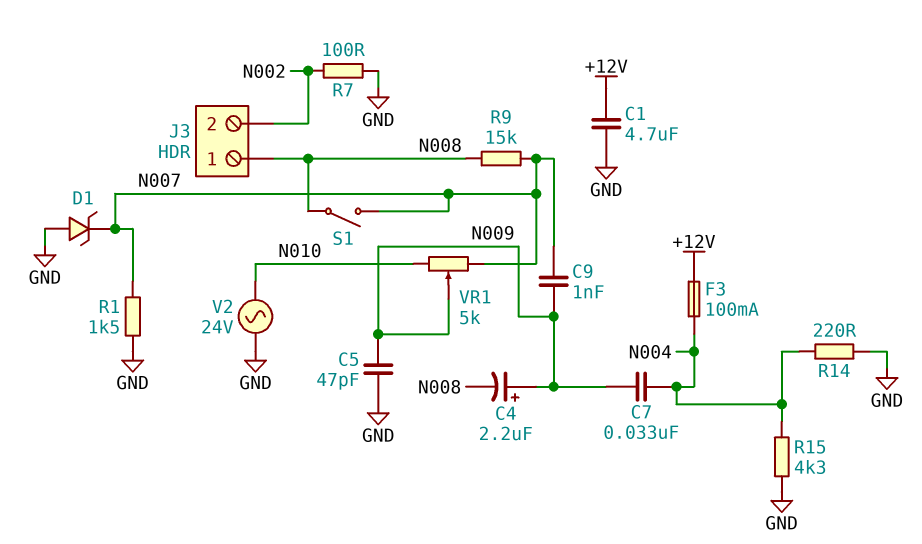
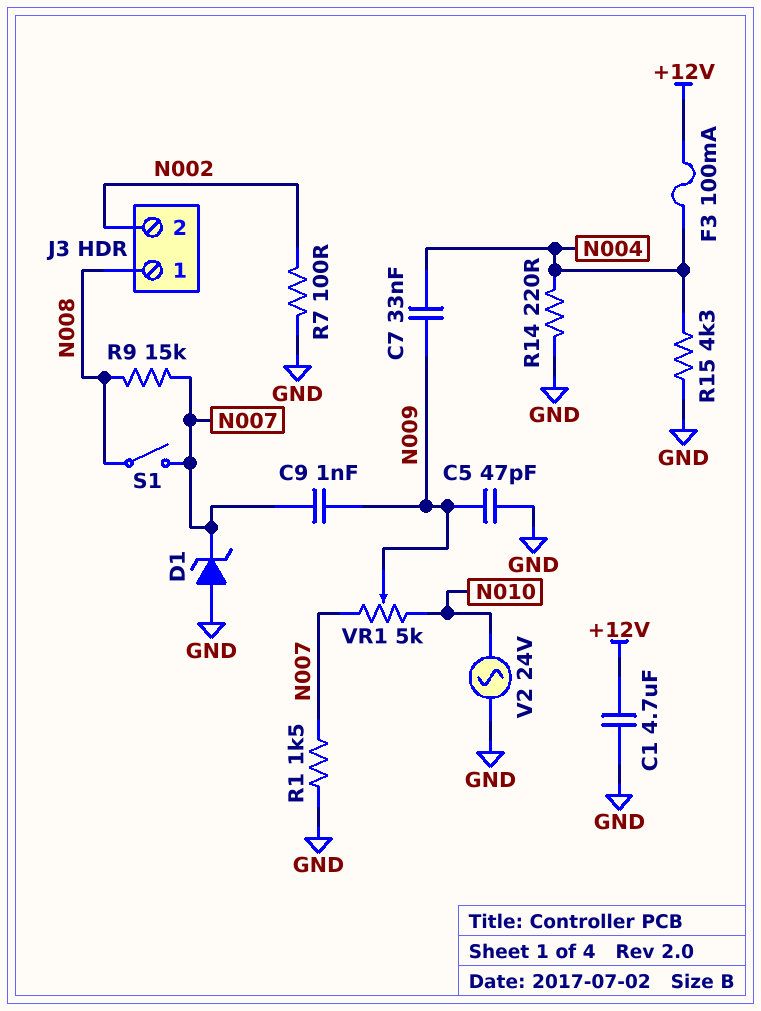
C4: 2.2uF (plus N009, minus N008) -> none

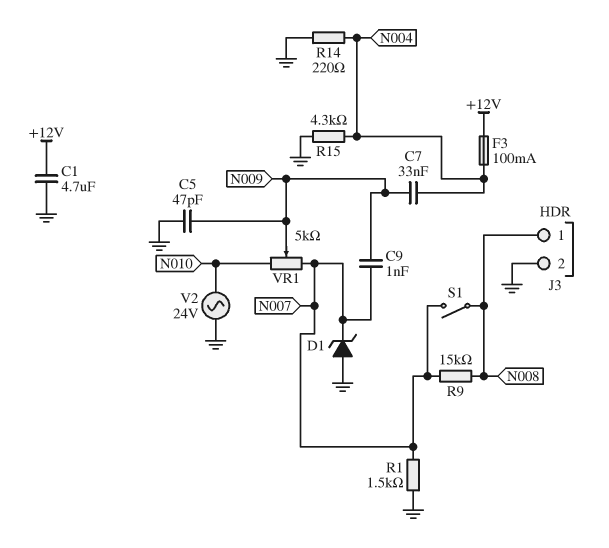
J3 pin 2: N002 -> GND
R7: 100 (GND, N002) -> none

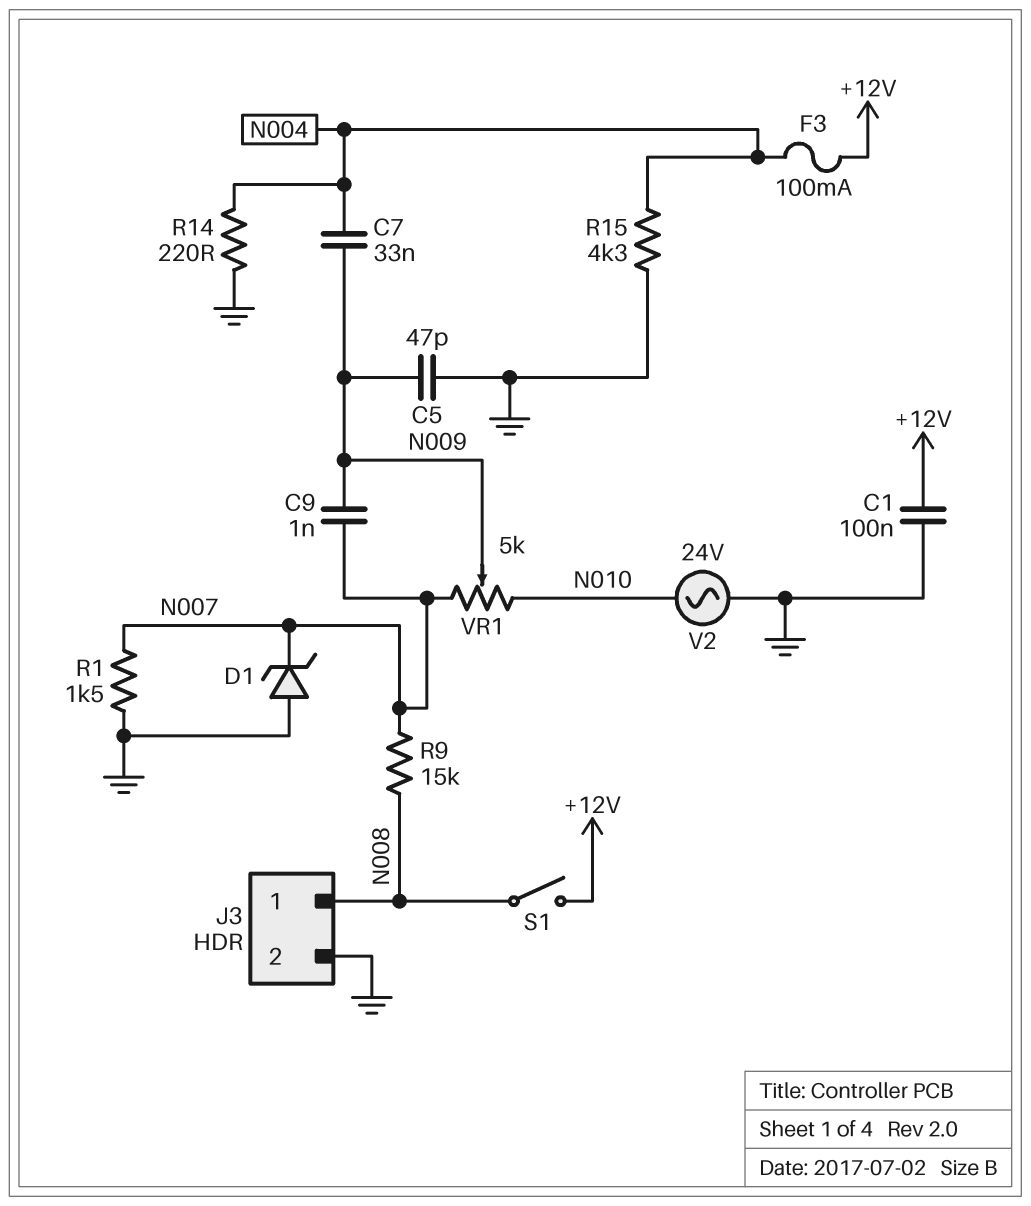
C1: 4.7uF (+12V, GND) -> 100nF (+12V, GND)
S1: switch (N007, N008) -> switch (+12V, N008)

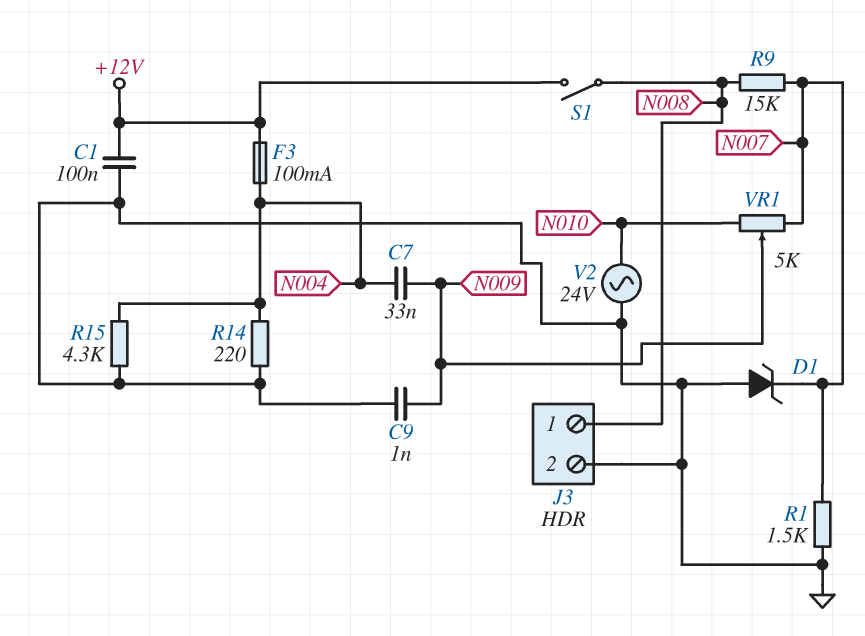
C5: 47pF (GND, N009) -> none
C9: 1nF (N007, N009) -> 1nF (GND, N009)

